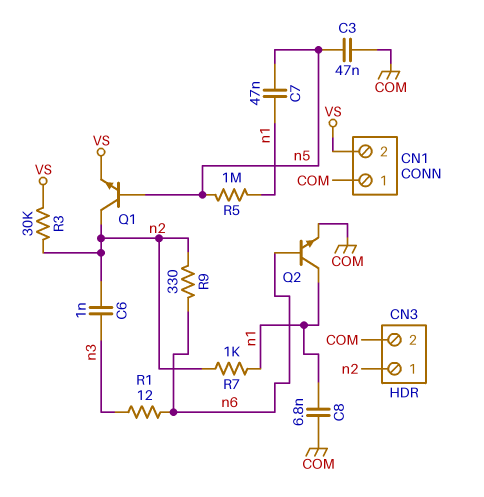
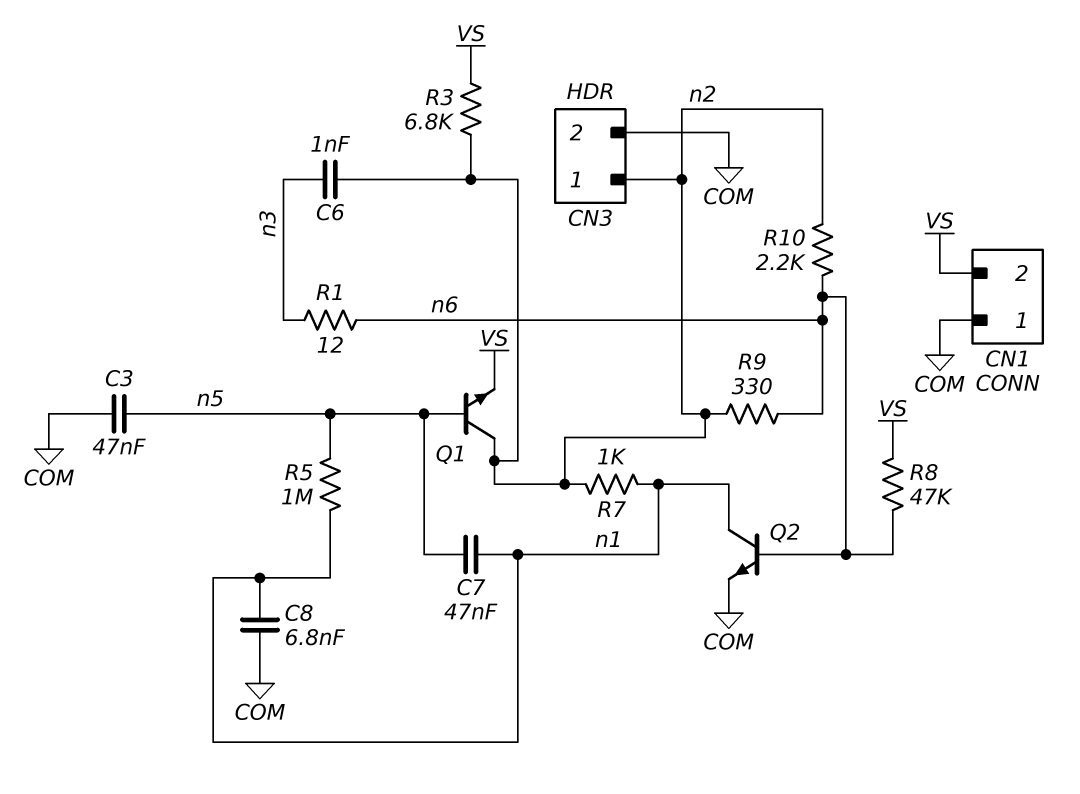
R3: 30k (VS, n2) -> 6.8k (VS, n2)
R8: none -> 47k (VS, n6)
R10: none -> 2.2k (n2, n6)

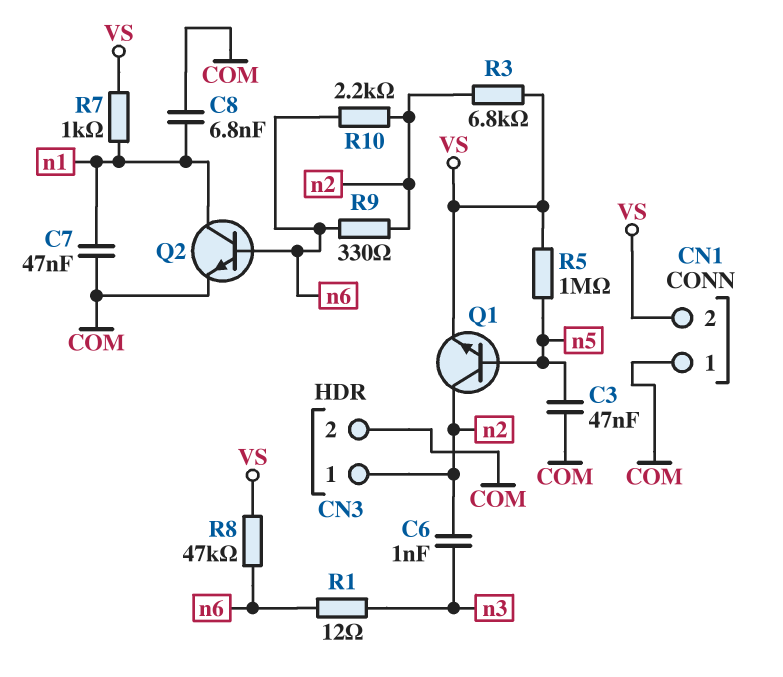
C7: 47nF (n1, n5) -> 47nF (COM, n1)
R5: 1M (n1, n5) -> 1M (VS, n5)
R7: 1k (n1, n2) -> 1k (VS, n1)

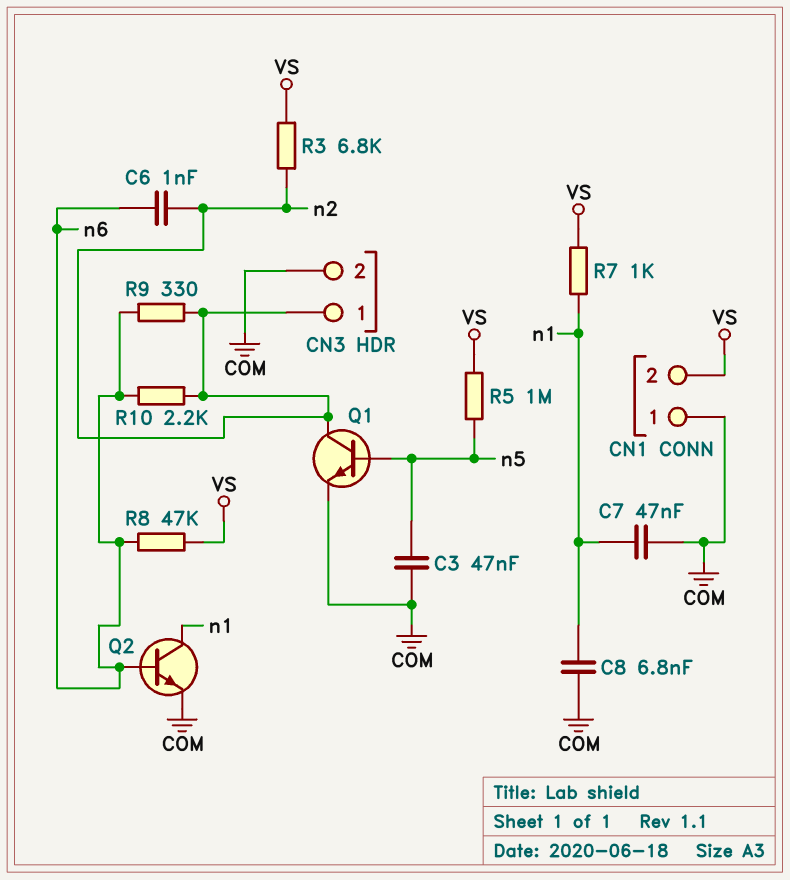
C6: 1nF (n2, n3) -> 1nF (n2, n6)
Q1: NPN (B n5, C n2, E VS) -> NPN (B n5, C n2, E COM)
R1: 12 (n3, n6) -> none

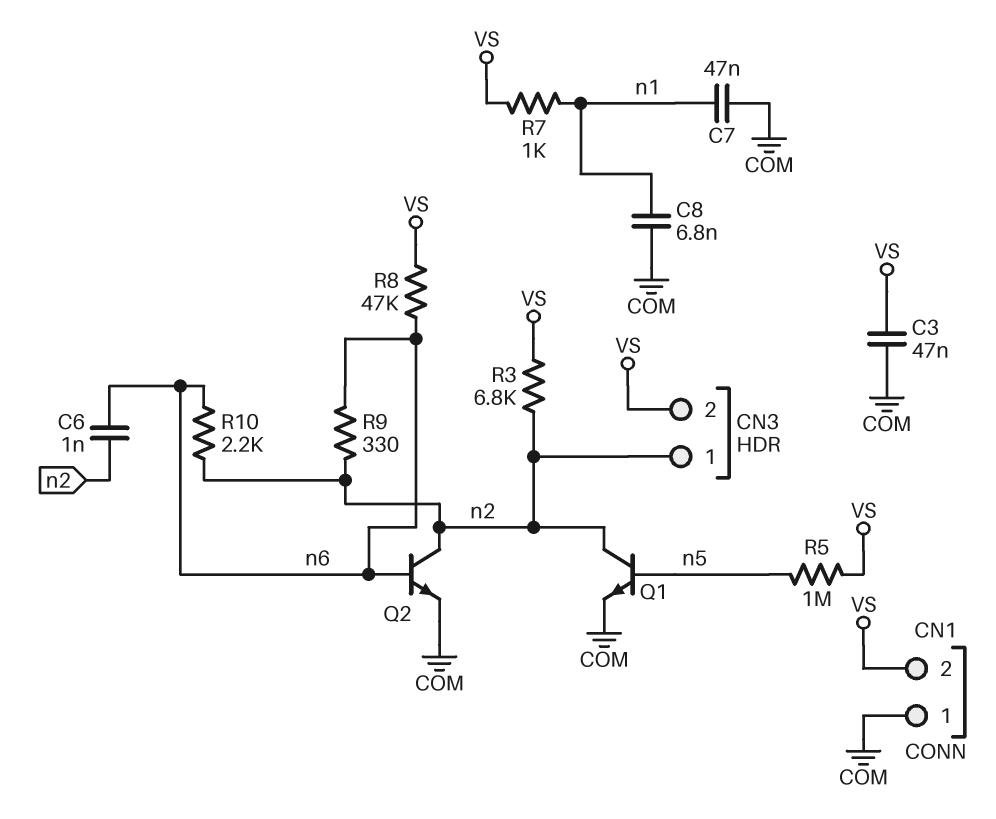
C3: 47nF (COM, n5) -> 47nF (COM, VS)
CN3 pin 2: COM -> VS
Q2: NPN (B n6, C n1, E COM) -> NPN (B n6, C n2, E COM)

